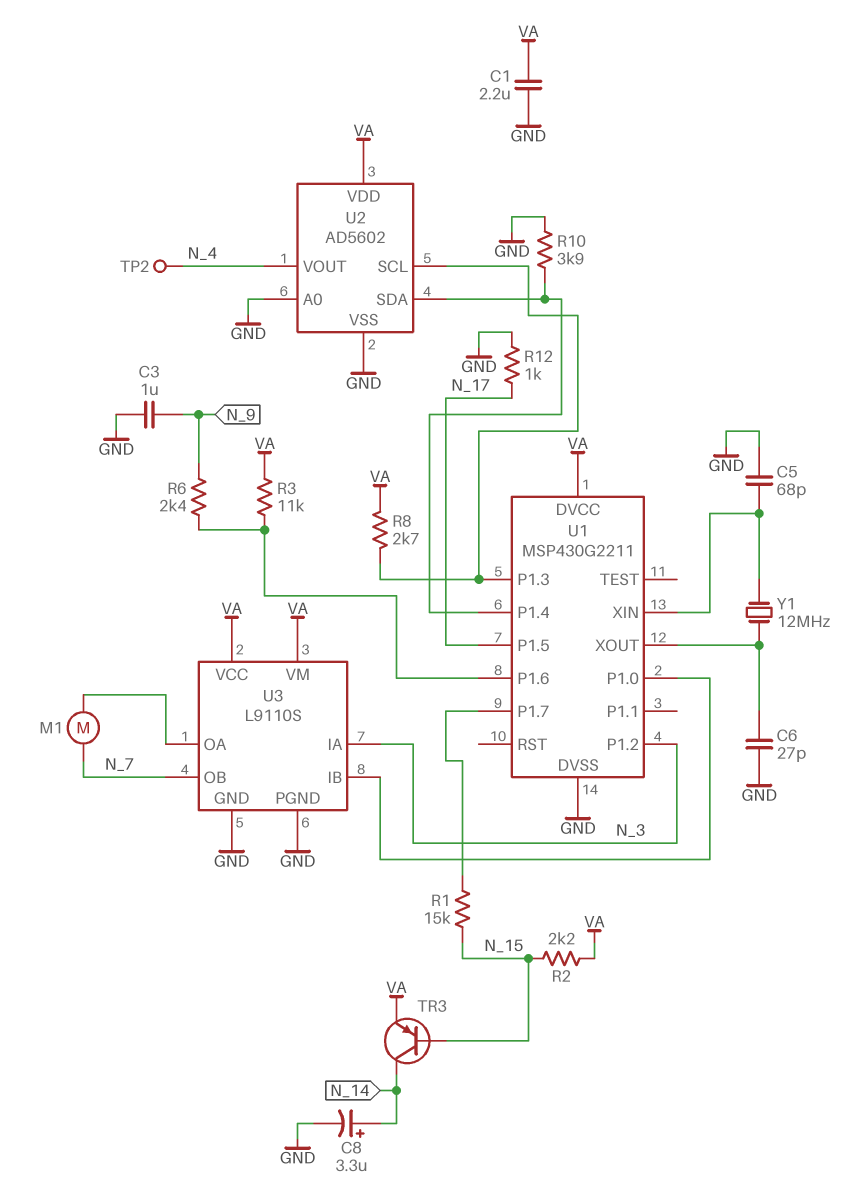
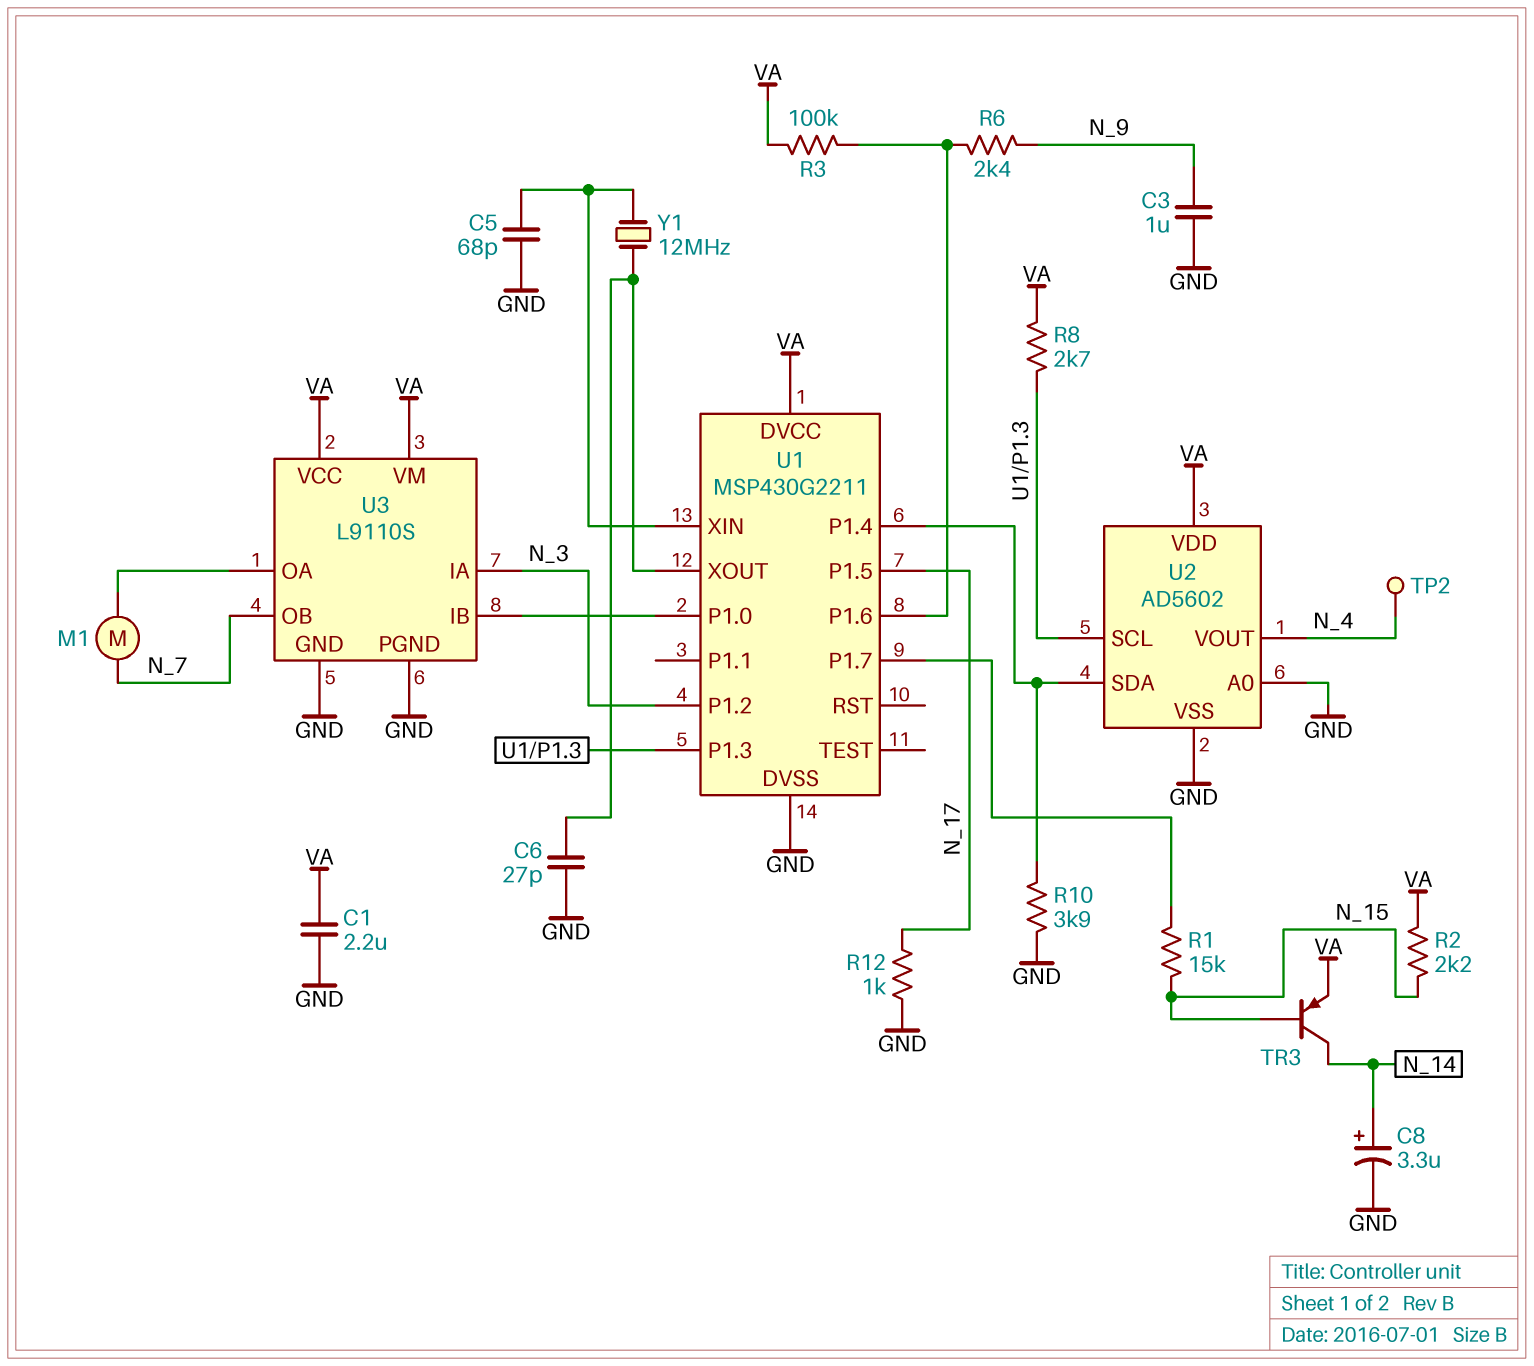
R3: 11k (U1/P1.6, VA) -> 100k (U1/P1.6, VA)

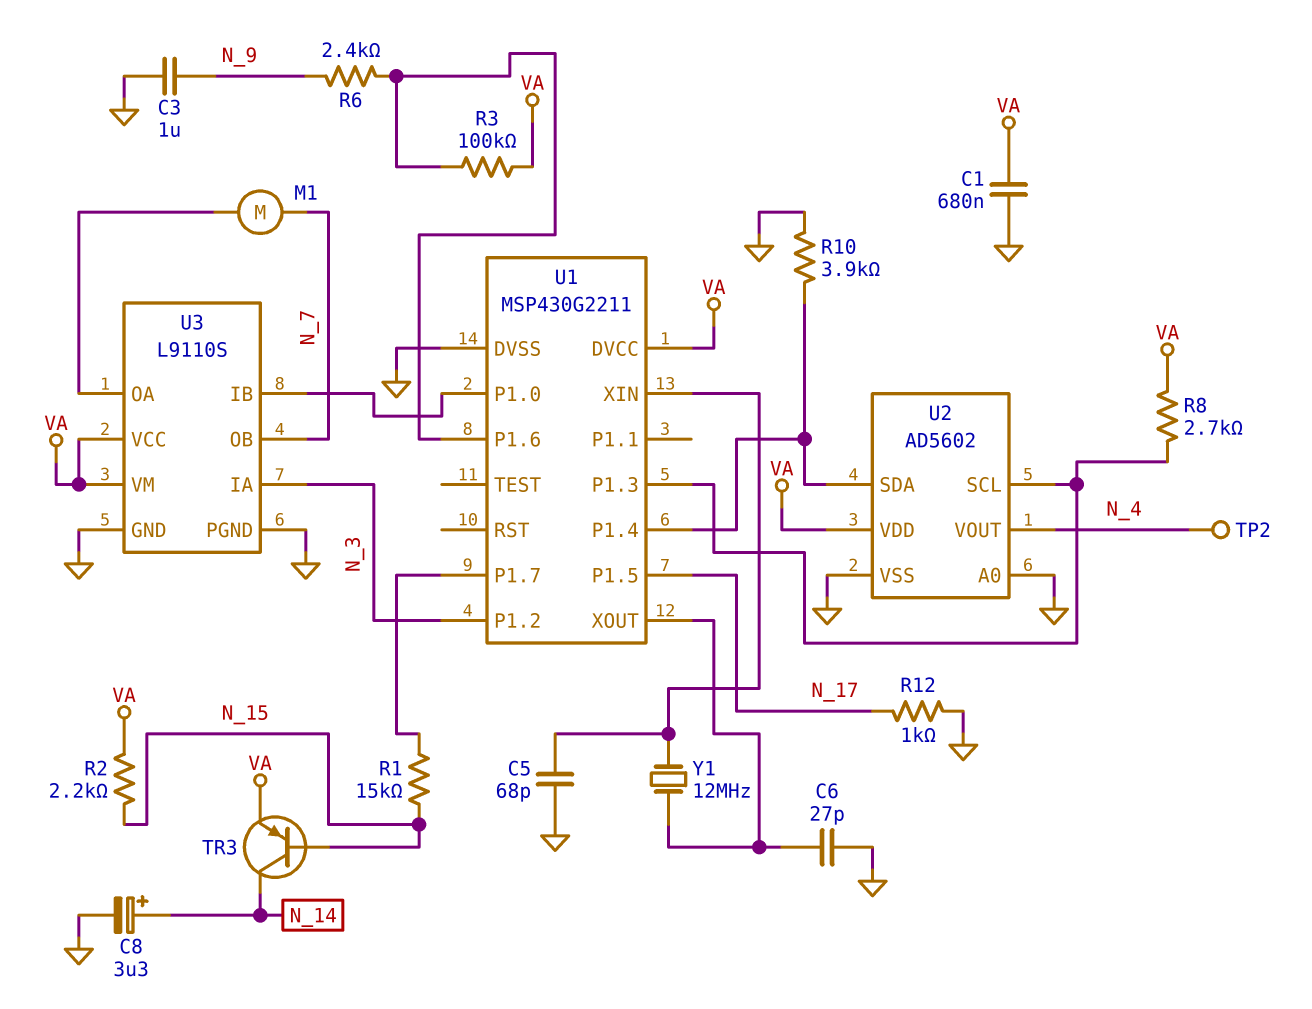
C1: 2.2uF (GND, VA) -> 680nF (GND, VA)

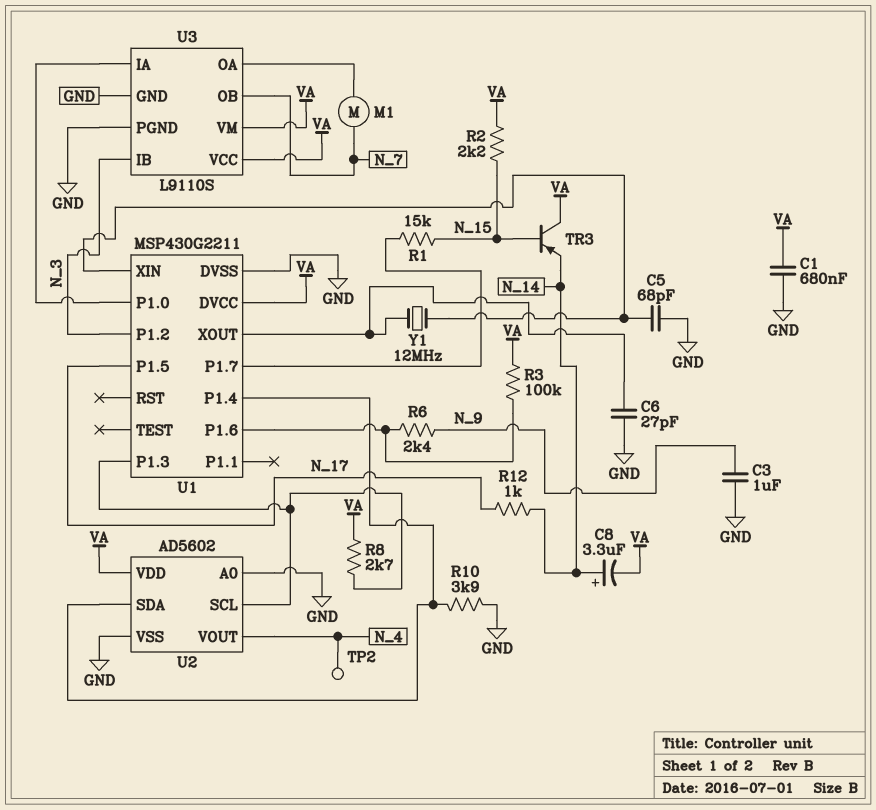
C8: 3.3uF (plus N_14, minus GND) -> 3.3uF (plus N_14, minus VA)
R12: 1k (GND, N_17) -> 1k (N_14, N_17)
TR3: PNP (B N_15, C N_14, E VA) -> PNP (B N_15, C VA, E N_14)
U3 pin IA: N_3 -> U1/P1.0
U3 pin IB: U1/P1.0 -> N_3

